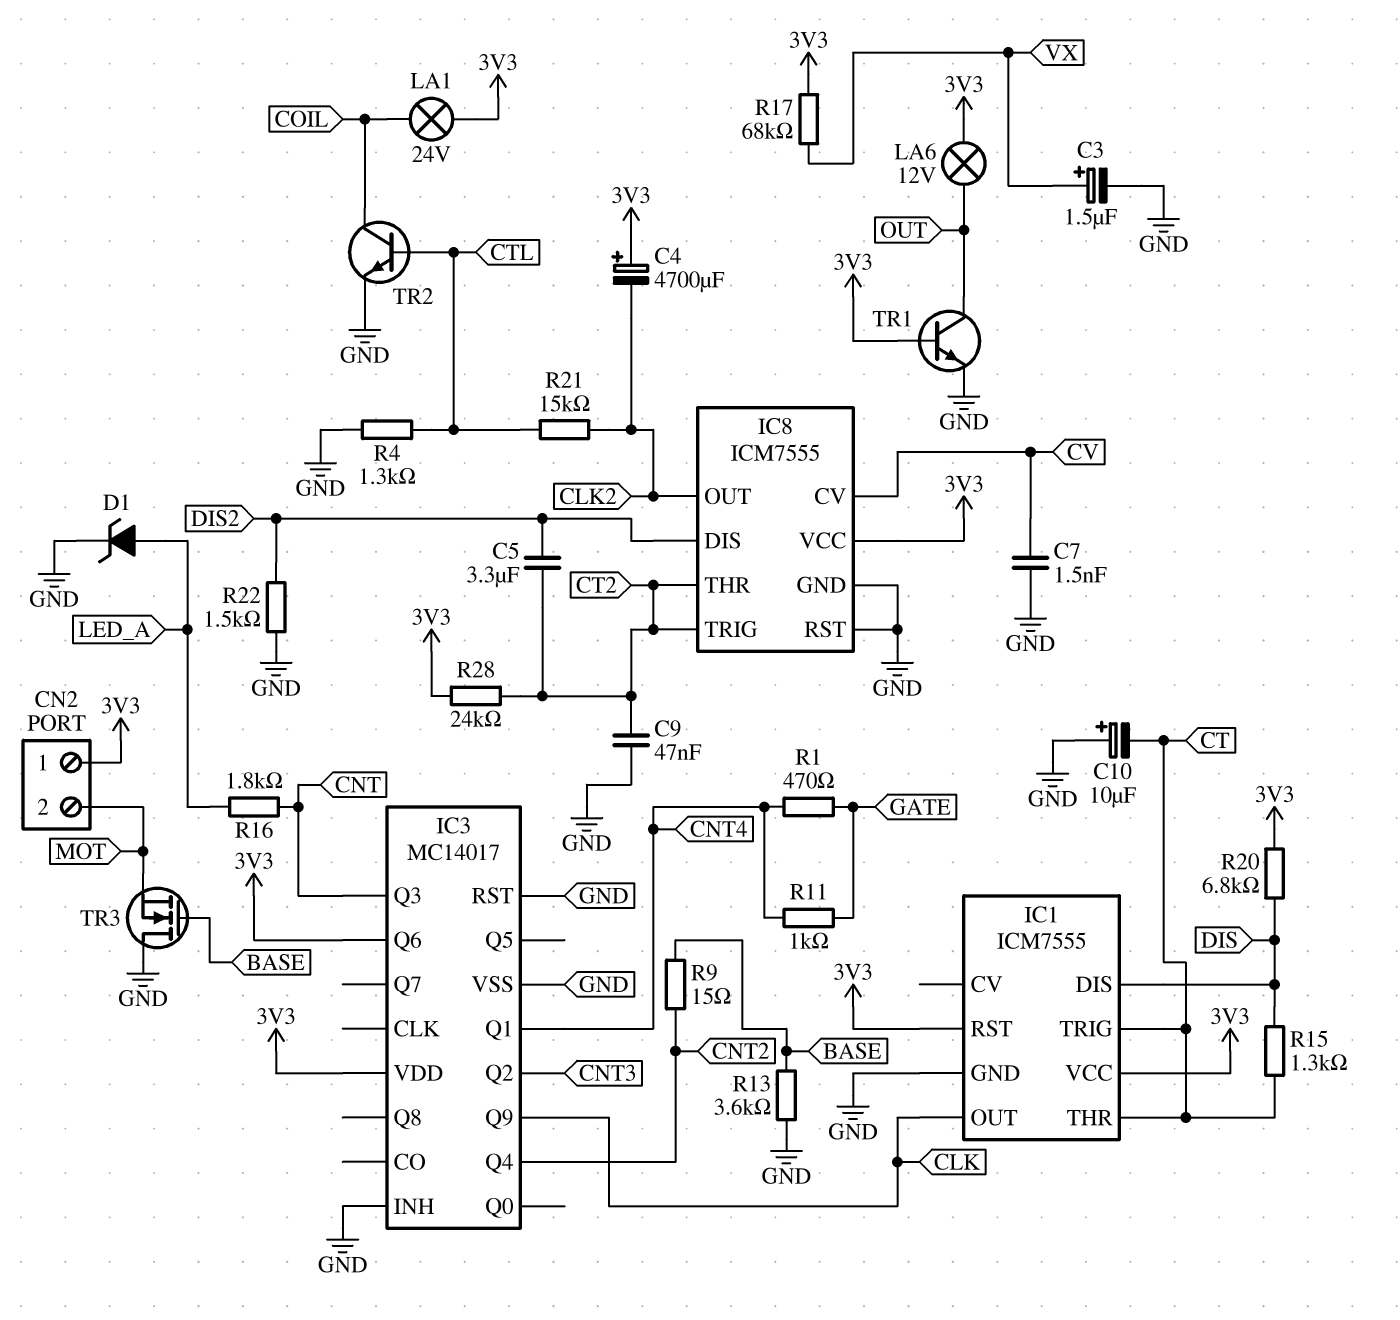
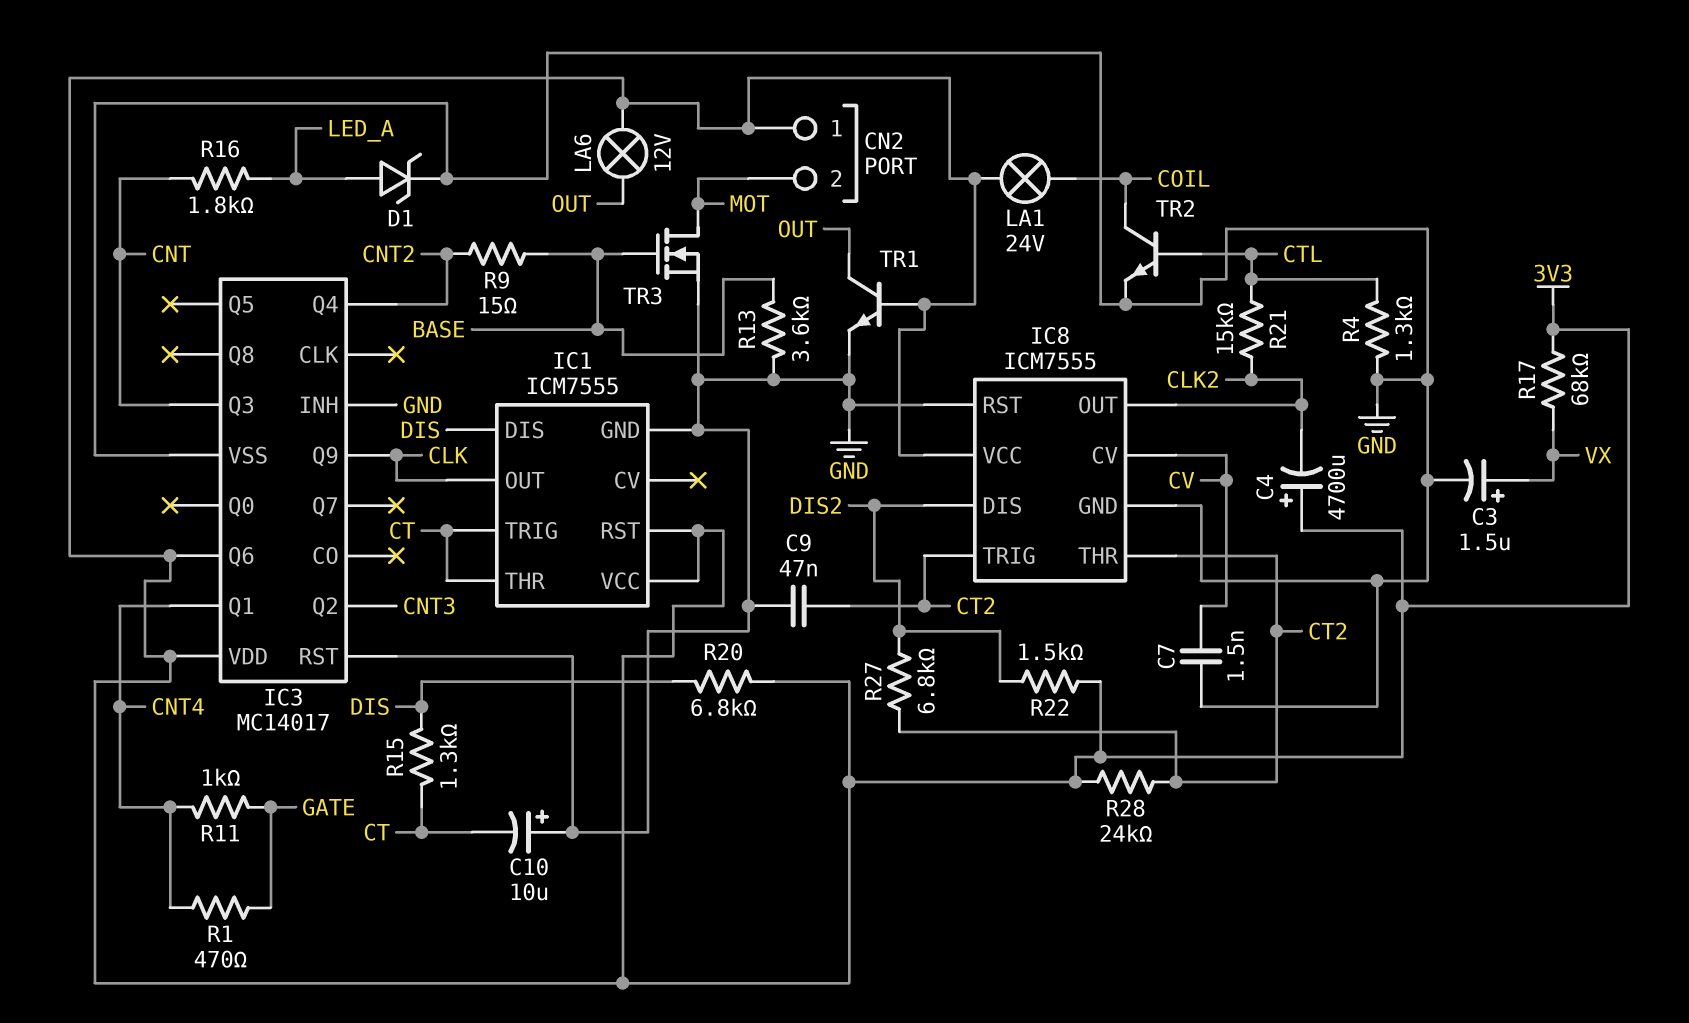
C5: 3.3uF (CT2, DIS2) -> none
R22: 1.5k (DIS2, GND) -> 1.5k (3V3, DIS2)
R27: none -> 6.8k (CT2, DIS2)
TR3: NMOS (G BASE, D GND, S MOT) -> NMOS (G BASE, D MOT, S GND)

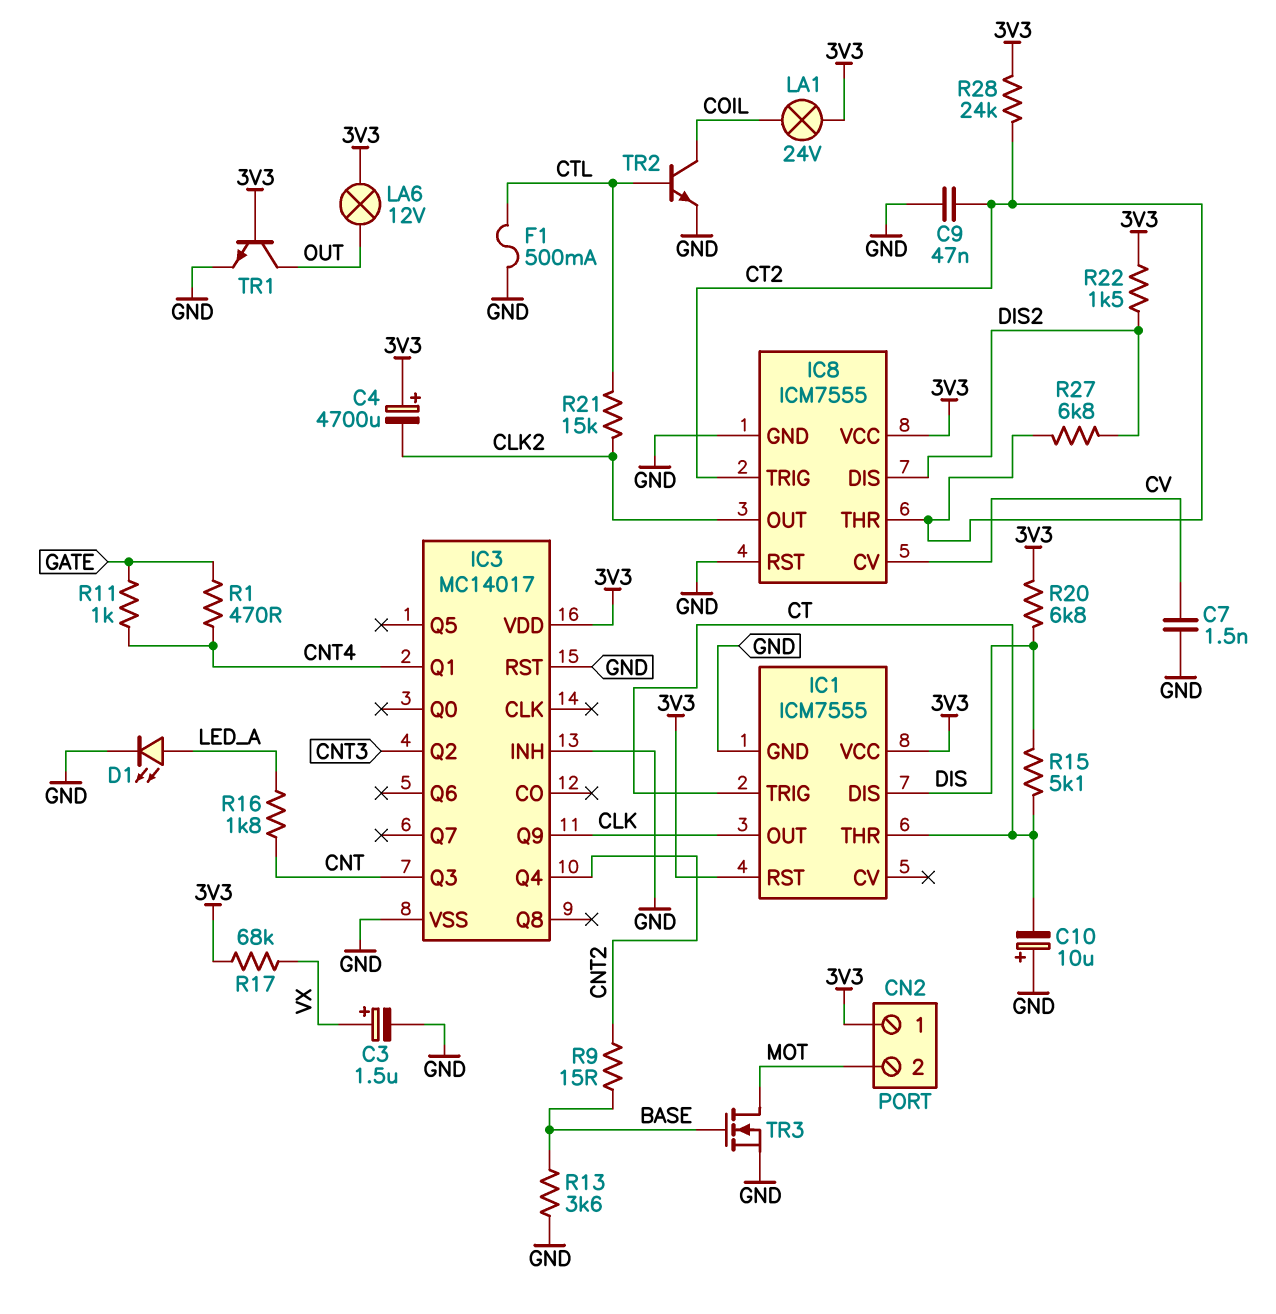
D1: zener (A LED_A, K GND) -> LED (A LED_A, K GND)
F1: none -> 500mA (CTL, GND)
IC3 pin Q6: 3V3 -> none
R4: 1.3k (CTL, GND) -> none
R15: 1.3k (CT, DIS) -> 5.1k (CT, DIS)

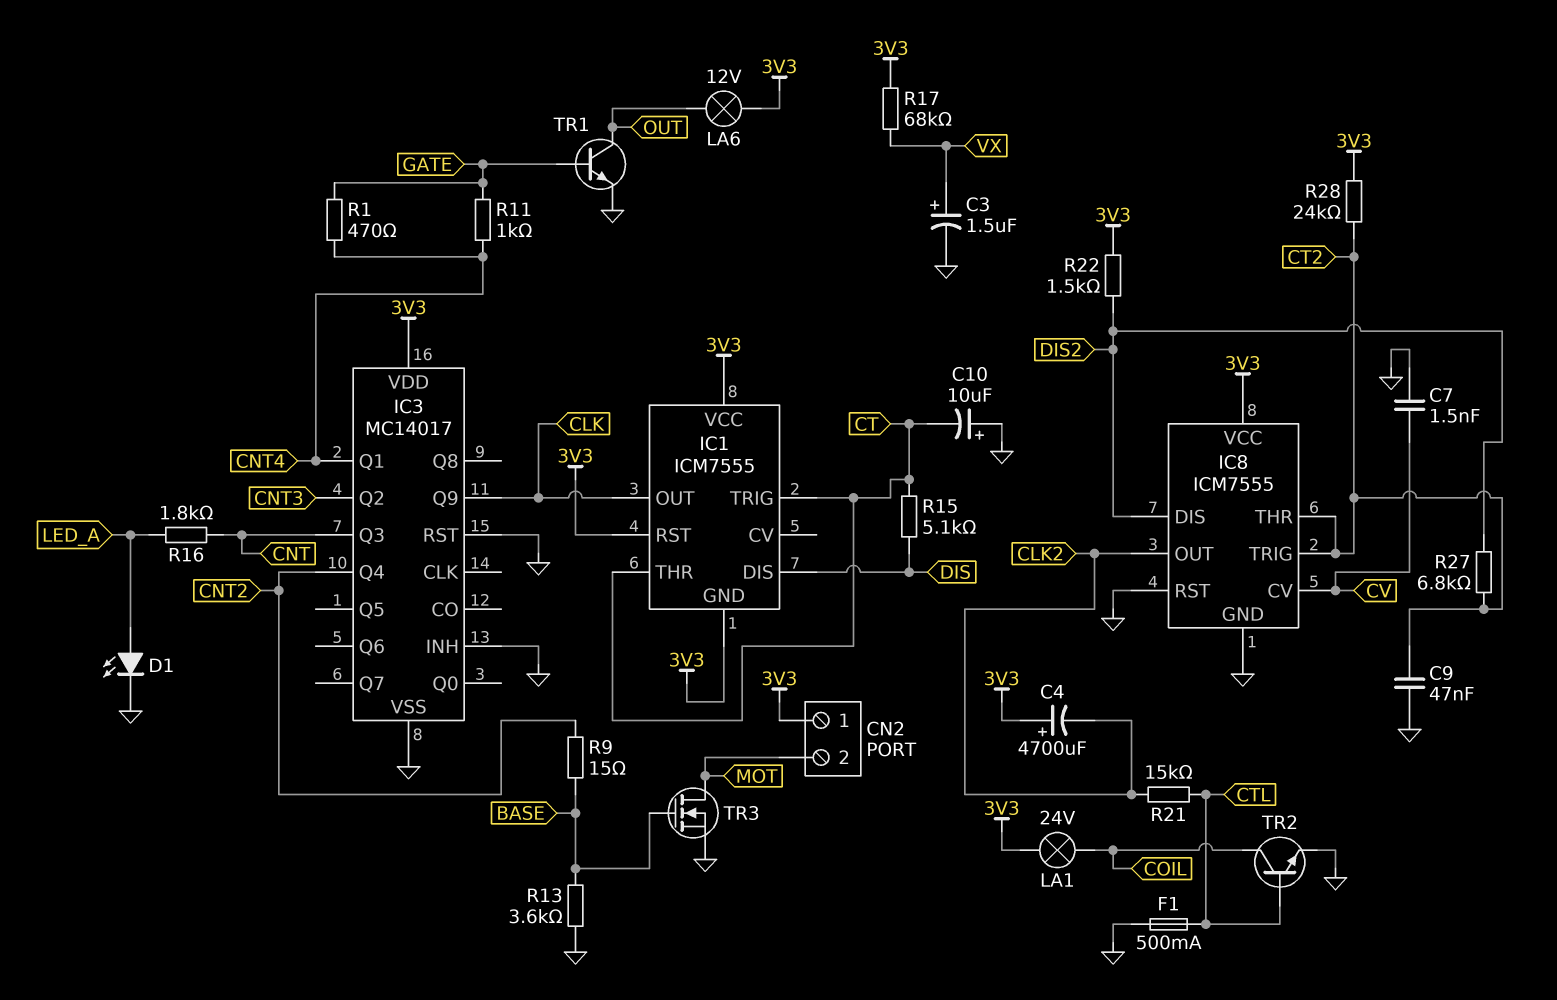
IC1 pin GND: GND -> 3V3
R20: 6.8k (3V3, DIS) -> none
TR1: NPN (B 3V3, C OUT, E GND) -> NPN (B GATE, C OUT, E GND)

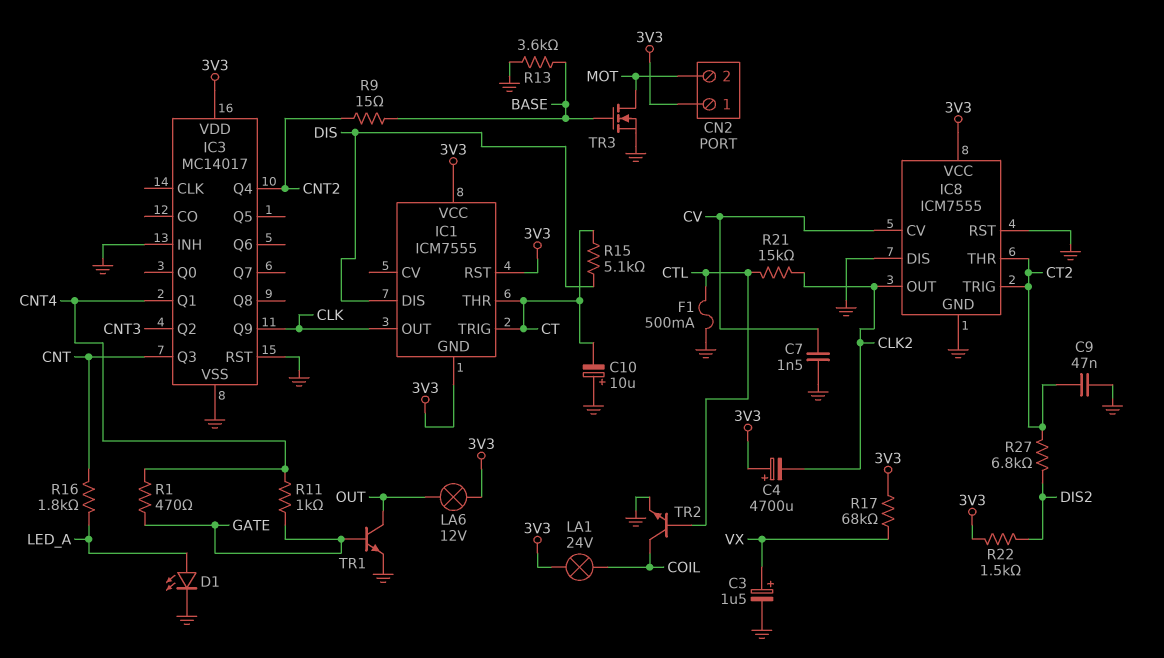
IC8 pin DIS: DIS2 -> GND
R28: 24k (3V3, CT2) -> none

